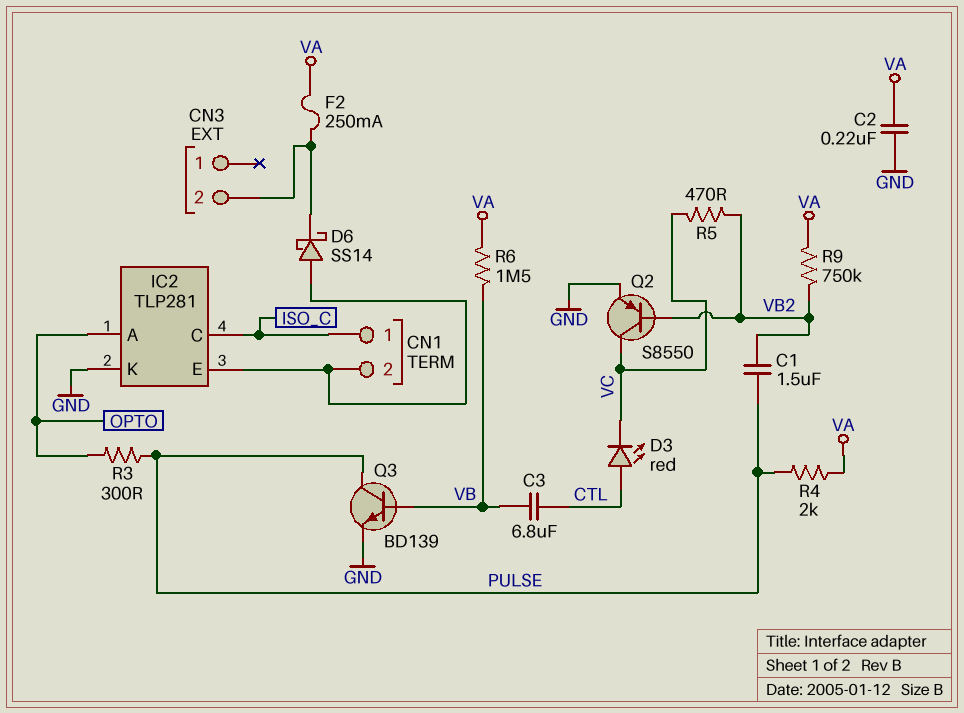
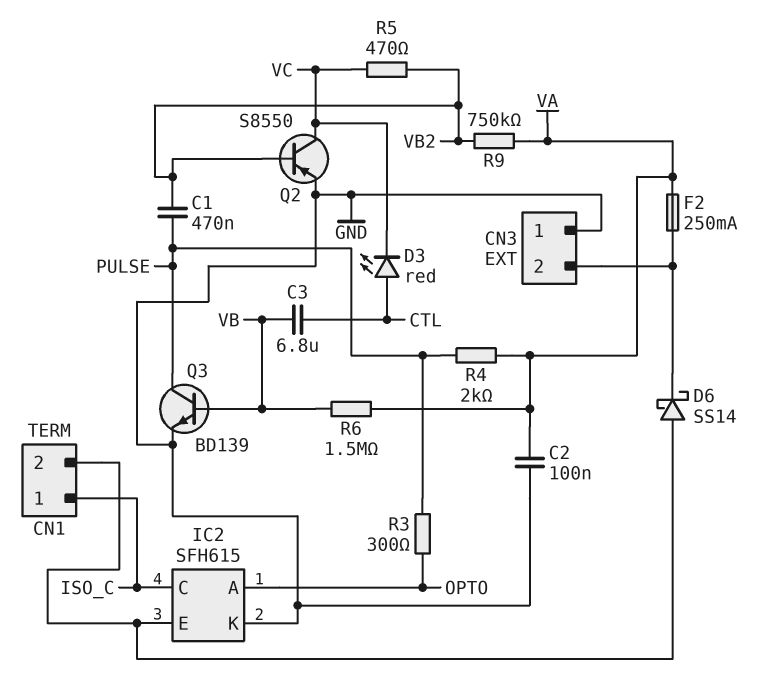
C1: 1.5uF (PULSE, VB2) -> 470nF (PULSE, VB2)
C2: 220nF (GND, VA) -> 100nF (GND, VA)
CN3 pin 1: none -> GND
IC2: TLP281 -> SFH615

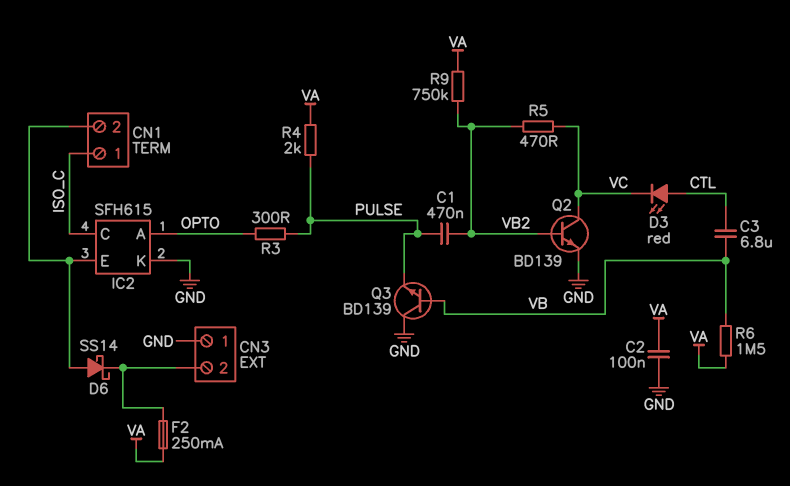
Q2: PNP S8550 (B VB2, C VC, E GND) -> NPN BD139 (B VB2, C VC, E GND)
Q3: NPN BD139 (B VB, C PULSE, E GND) -> NPN BD139 (B VB, C GND, E PULSE)

